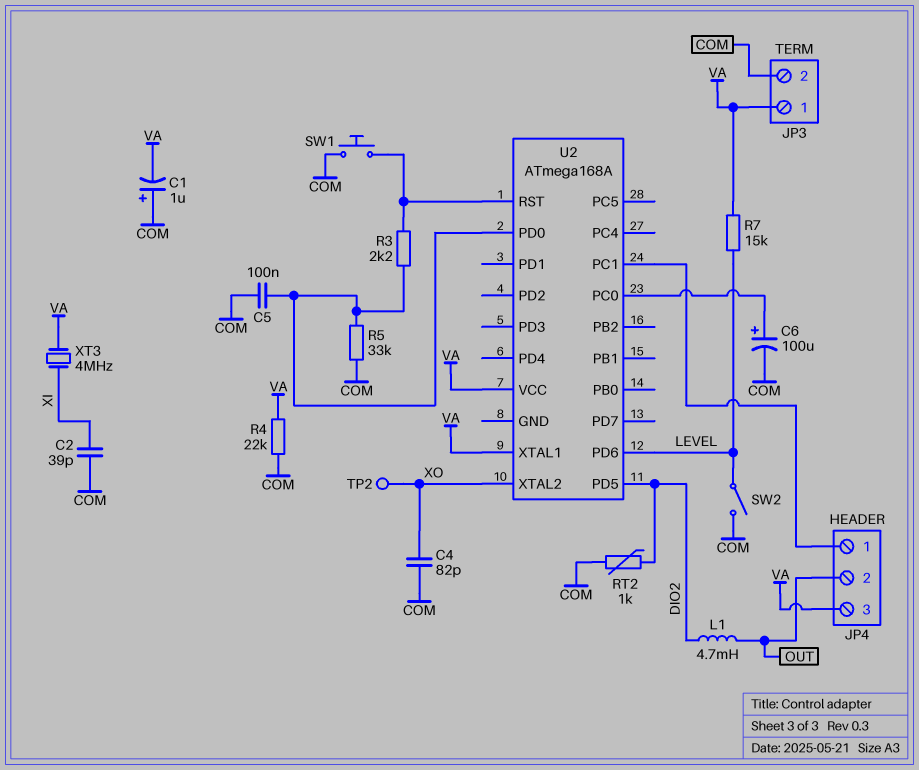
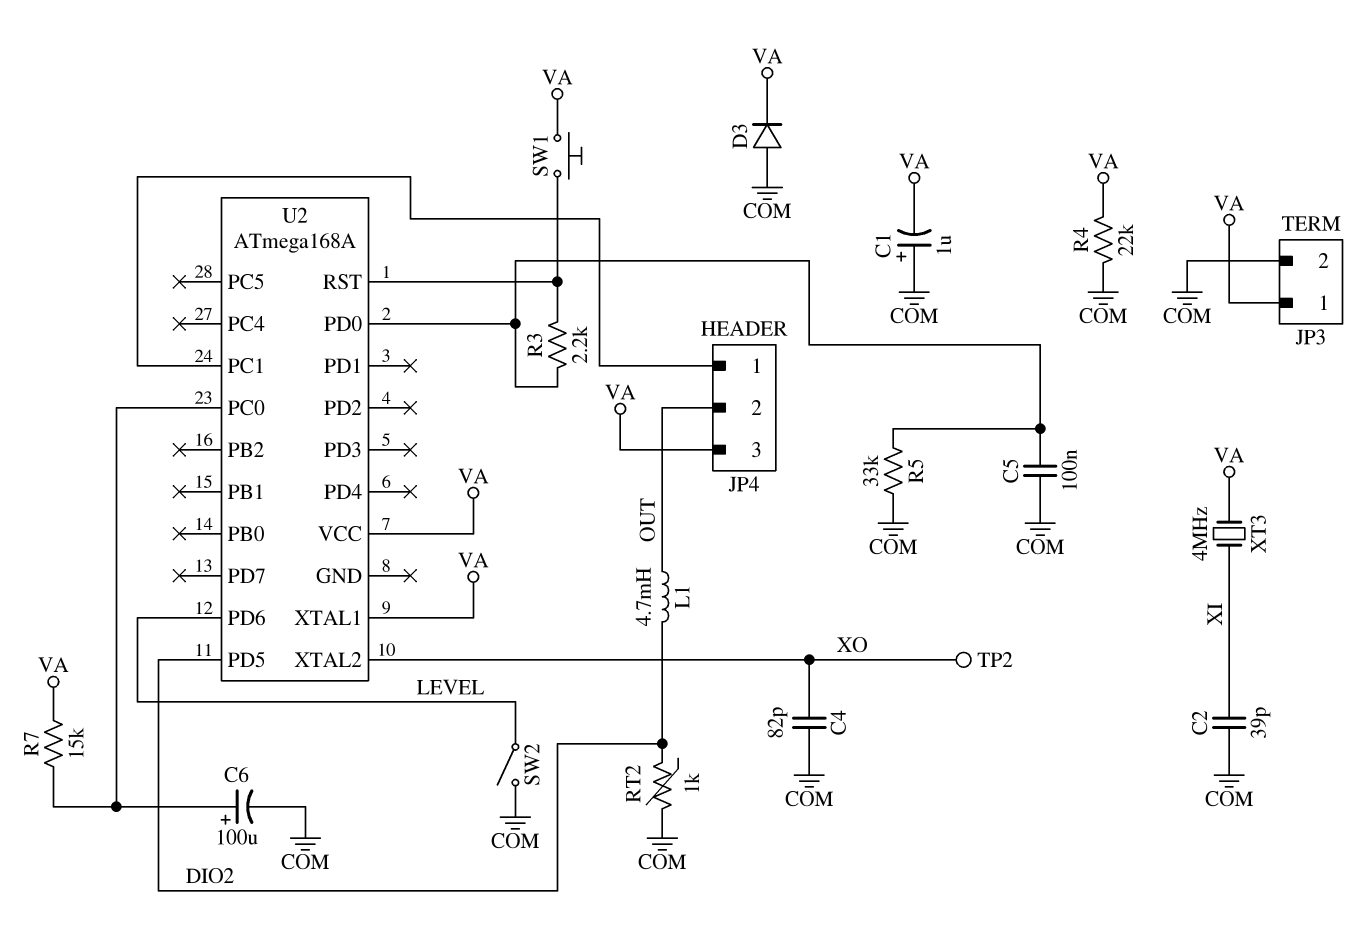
D3: none -> diode (A COM, K VA)
R7: 15k (LEVEL, VA) -> 15k (U2/PC0, VA)
SW1: button (COM, U2/RST) -> button (U2/RST, VA)

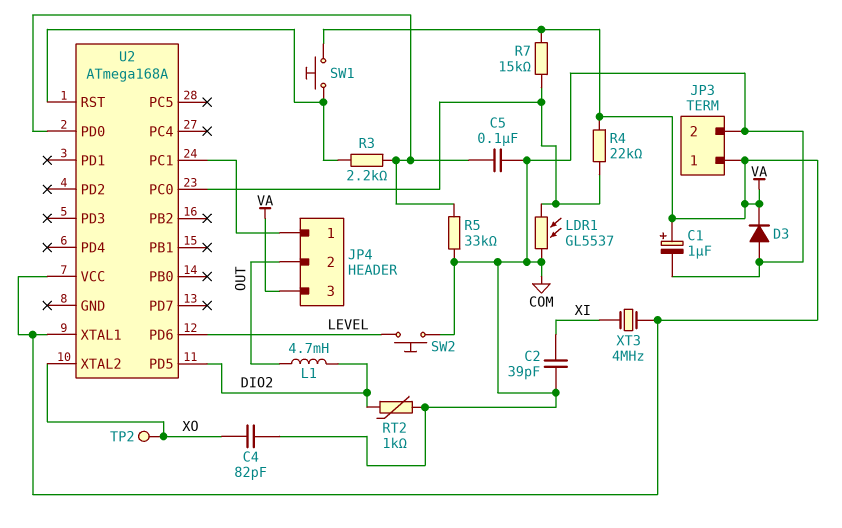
C1: 1uF (plus COM, minus VA) -> 1uF (plus VA, minus COM)
C6: 100uF (plus U2/PC0, minus COM) -> none
LDR1: none -> GL5537 (COM, U2/PC0)
R4: 22k (COM, VA) -> 22k (U2/PC0, VA)
SW2: switch (COM, LEVEL) -> button (COM, LEVEL)

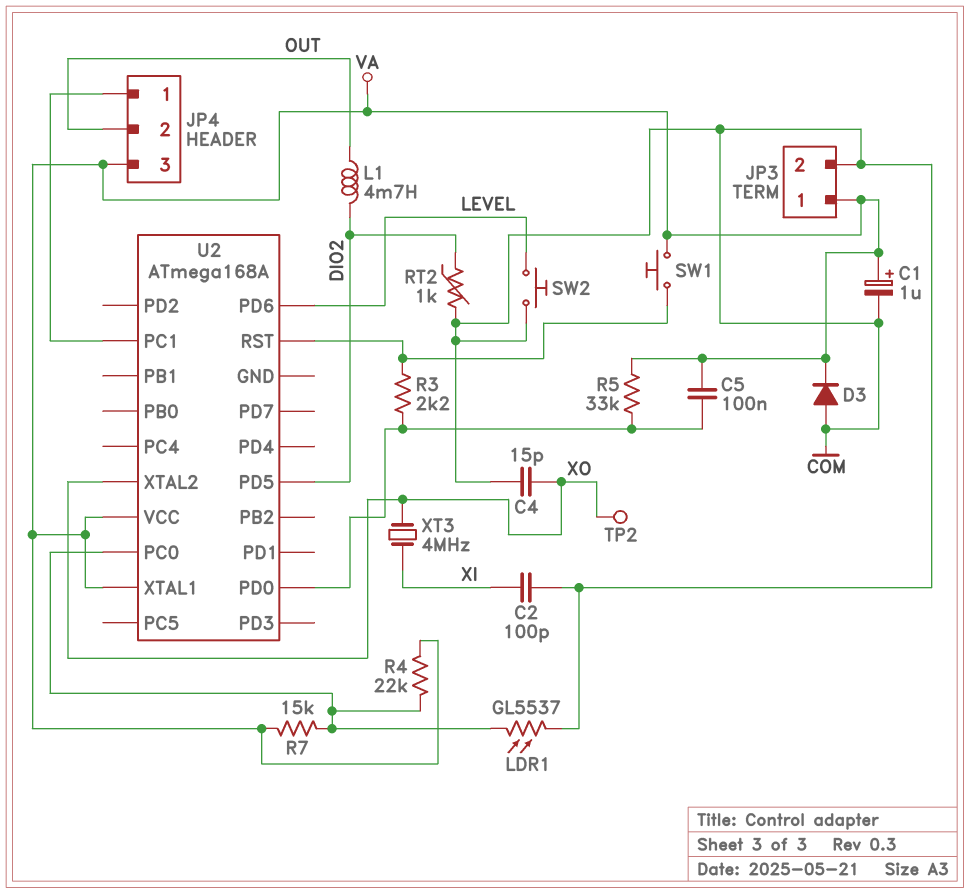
C2: 39pF (COM, XI) -> 100pF (COM, XI)
C4: 82pF (COM, XO) -> 15pF (COM, XO)
C5: 100nF (COM, U2/PD0) -> 100nF (U2/PD0, VA)
R5: 33k (COM, U2/PD0) -> 33k (U2/PD0, VA)
XT3: 4MHz (VA, XI) -> 4MHz (XI, XO)

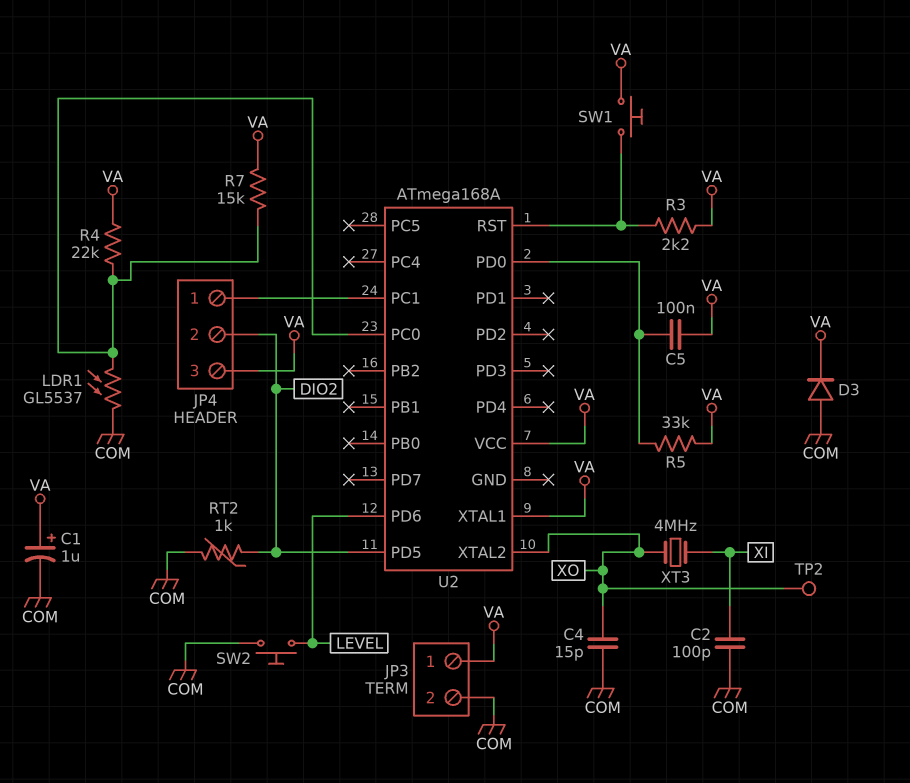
JP4 pin 2: OUT -> DIO2
L1: 4.7mH (DIO2, OUT) -> none
R3: 2.2k (U2/PD0, U2/RST) -> 2.2k (U2/RST, VA)

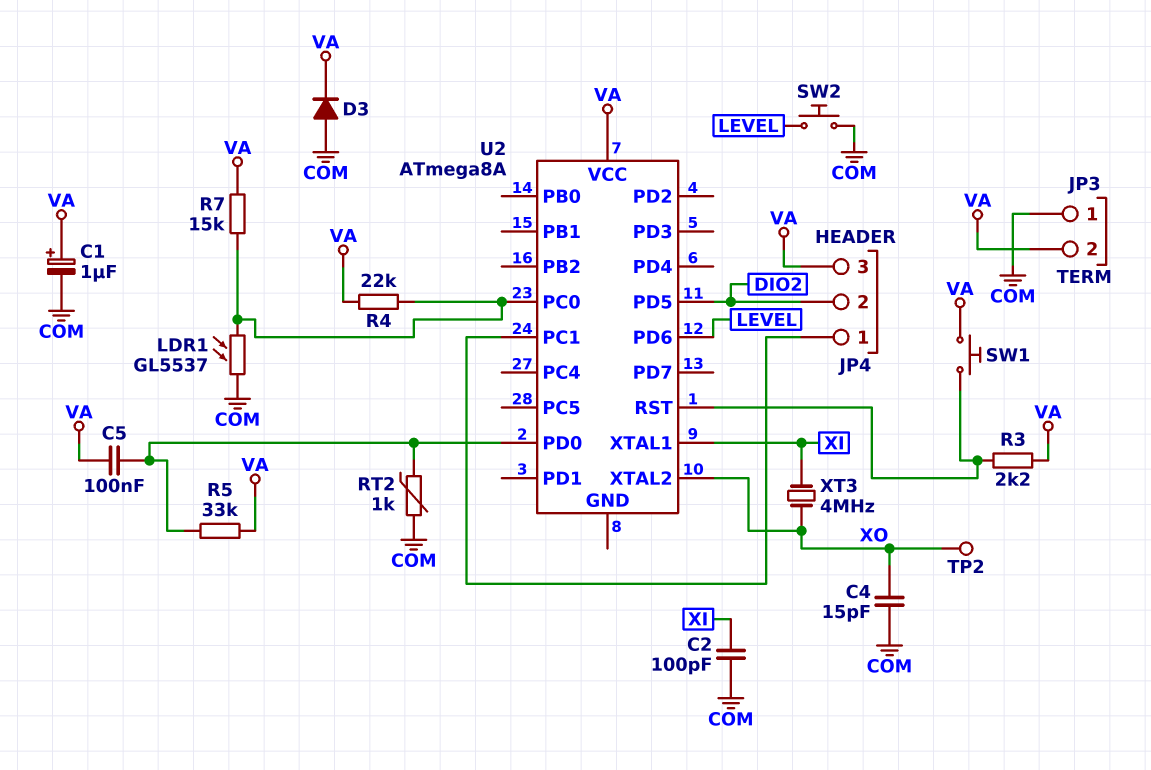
JP3 pin 1: VA -> COM
JP3 pin 2: COM -> VA
RT2: 1k (COM, DIO2) -> 1k (COM, U2/PD0)
U2: ATmega168A -> ATmega8A
U2 pin XTAL1: VA -> XI

